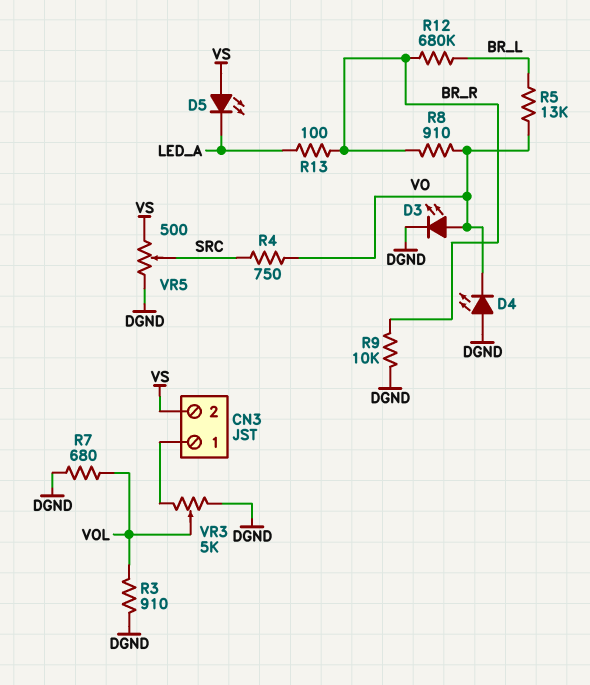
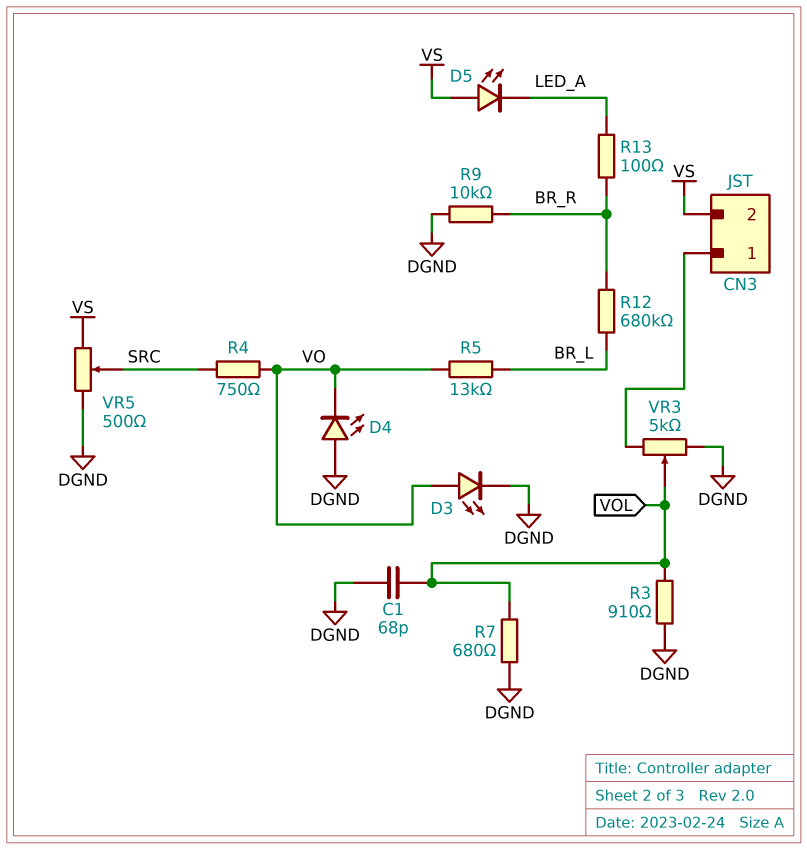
C1: none -> 68pF (DGND, VOL)
R8: 910 (BR_R, VO) -> none

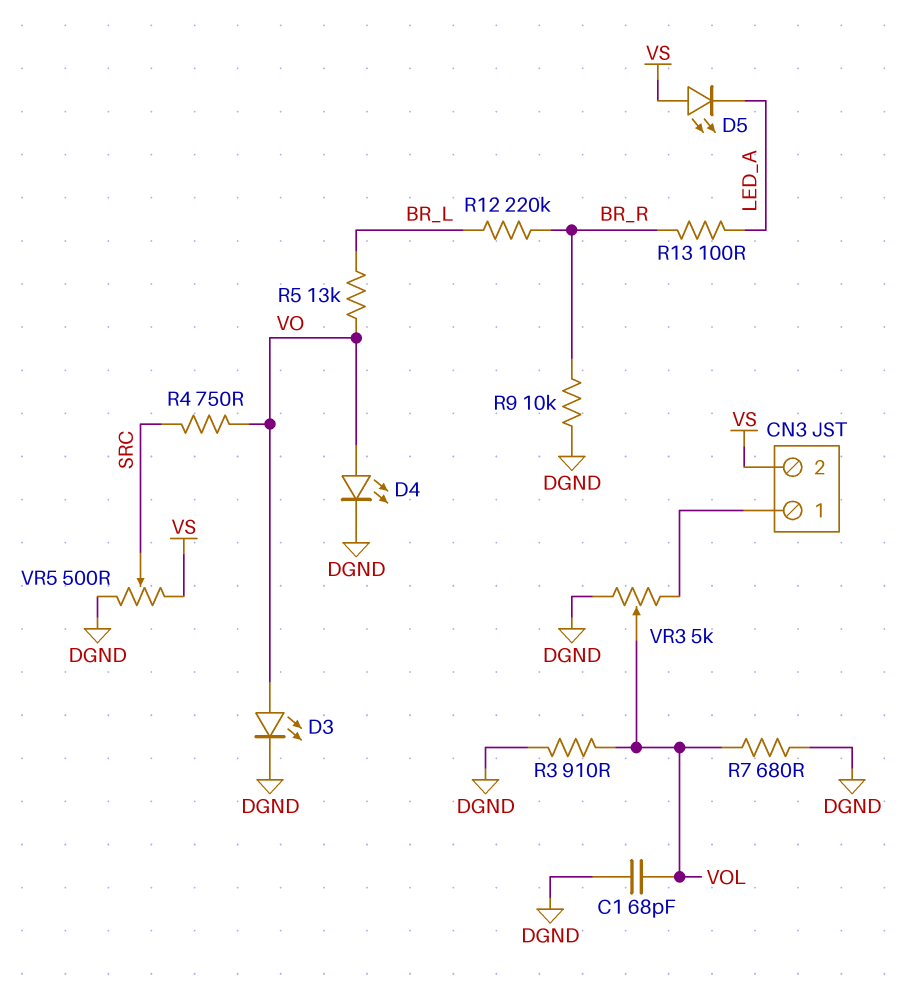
D4: LED (A DGND, K VO) -> LED (A VO, K DGND)
R12: 680k (BR_L, BR_R) -> 220k (BR_L, BR_R)

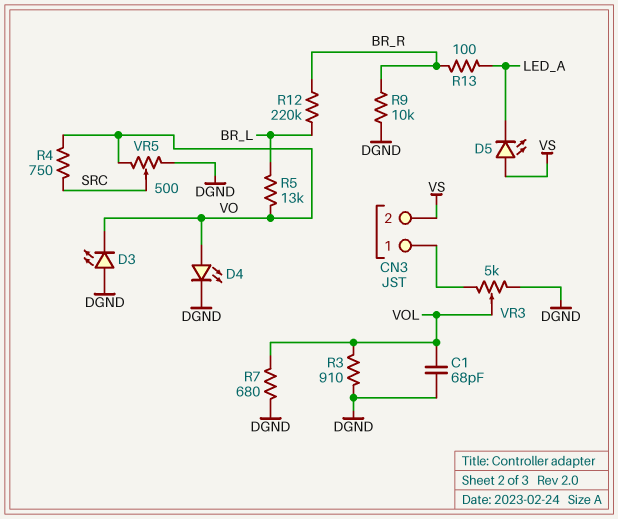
D3: LED (A VO, K DGND) -> LED (A DGND, K VO)
VR5: 500 (DGND, VS, wiper SRC) -> 500 (DGND, VO, wiper SRC)

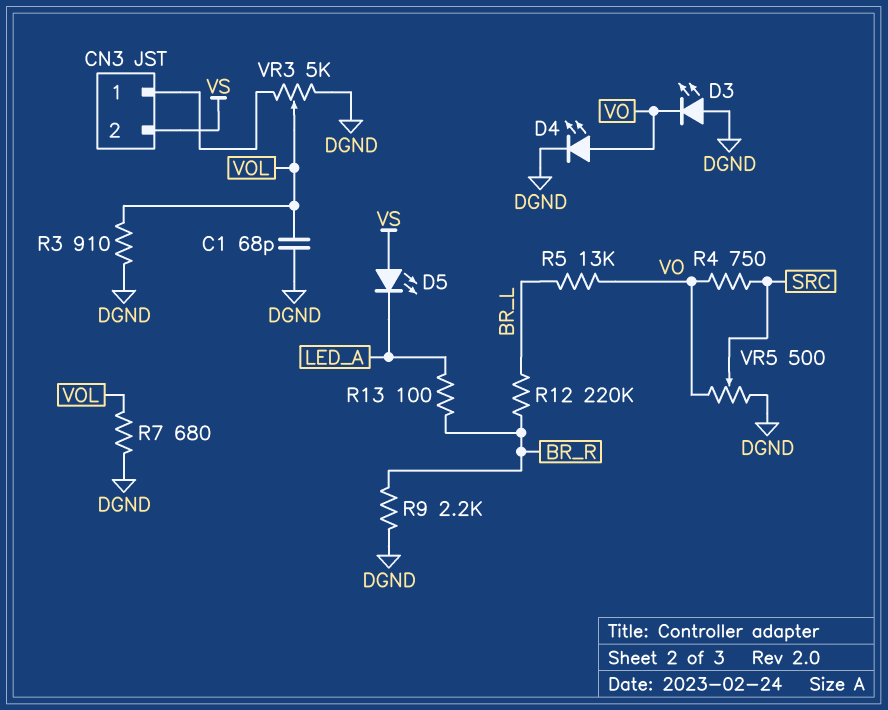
R9: 10k (BR_R, DGND) -> 2.2k (BR_R, DGND)

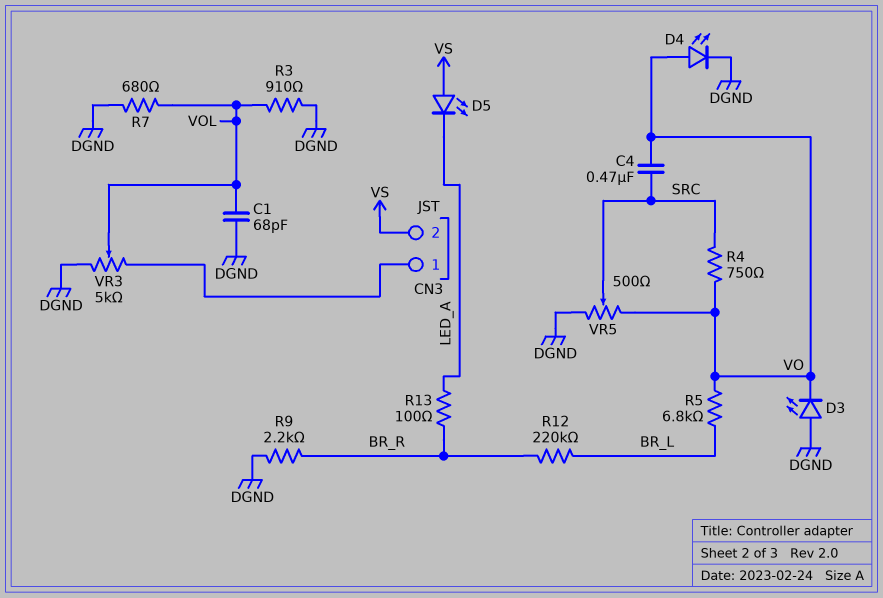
C4: none -> 470nF (SRC, VO)
R5: 13k (BR_L, VO) -> 6.8k (BR_L, VO)

